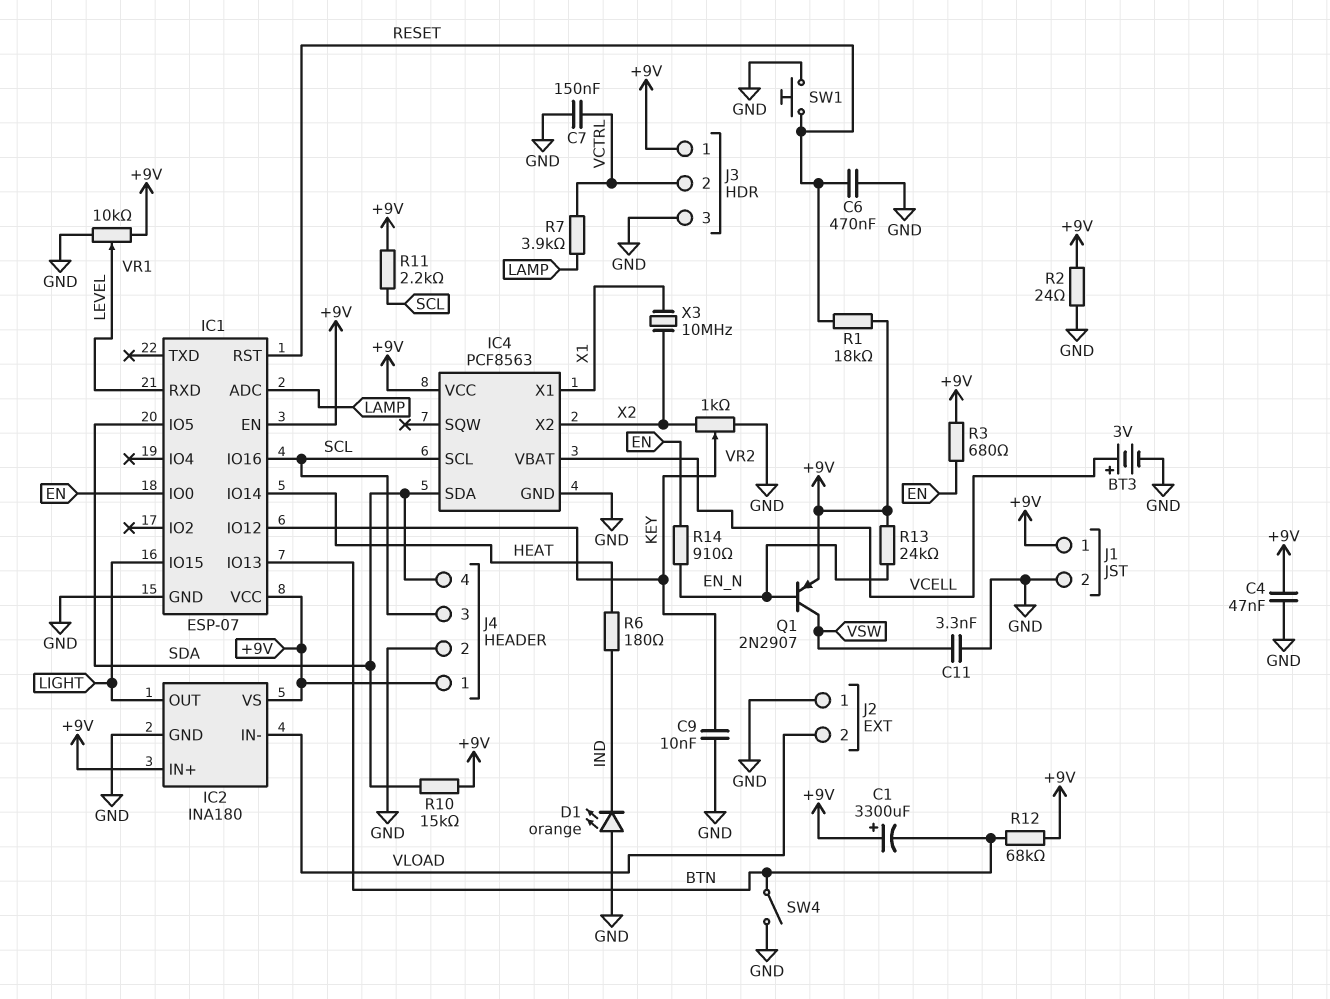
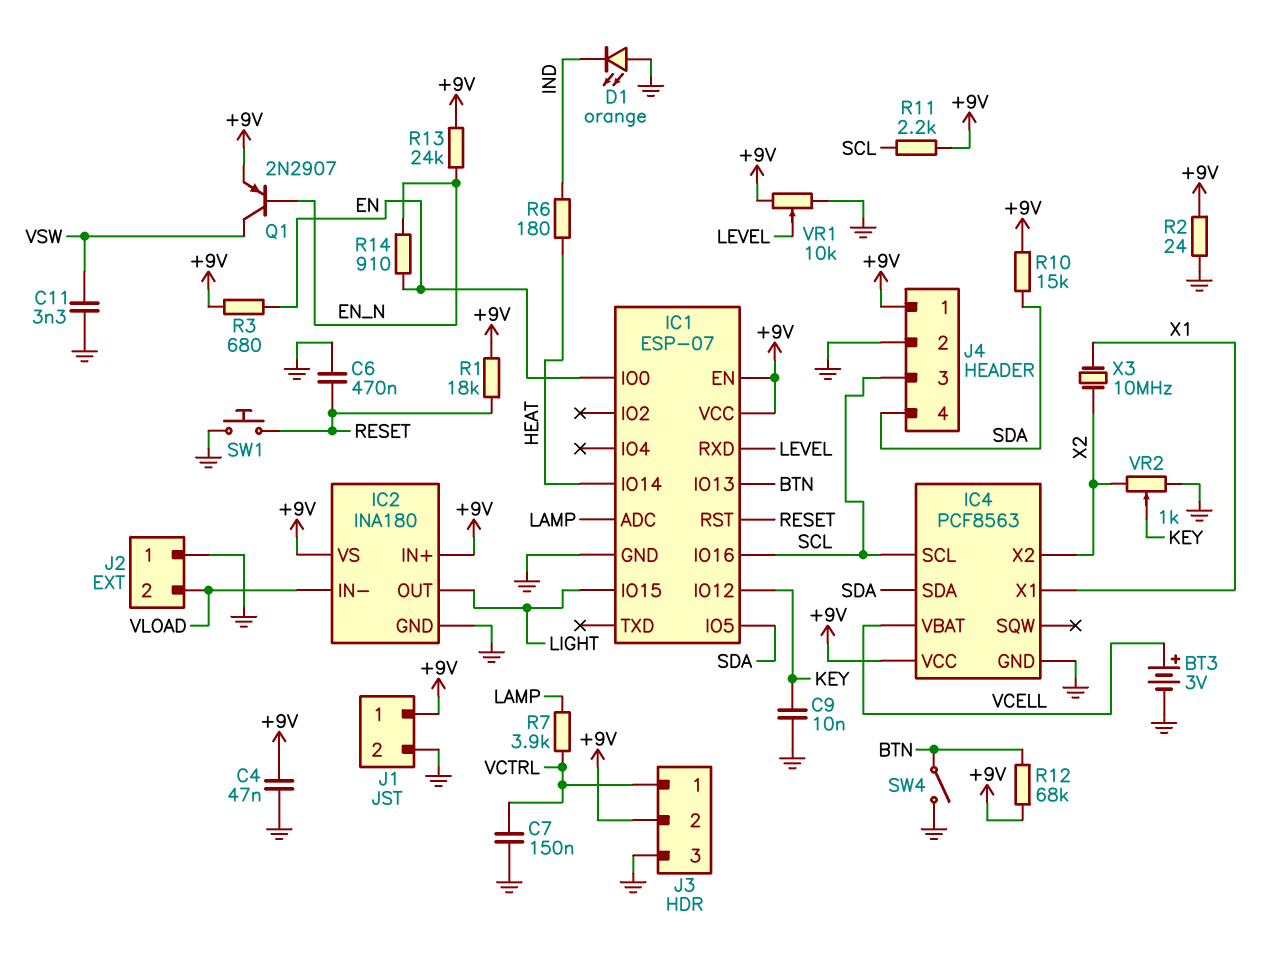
C1: 3300uF (plus +9V, minus BTN) -> none
J3 pin 1: +9V -> VCTRL
J3 pin 2: VCTRL -> +9V

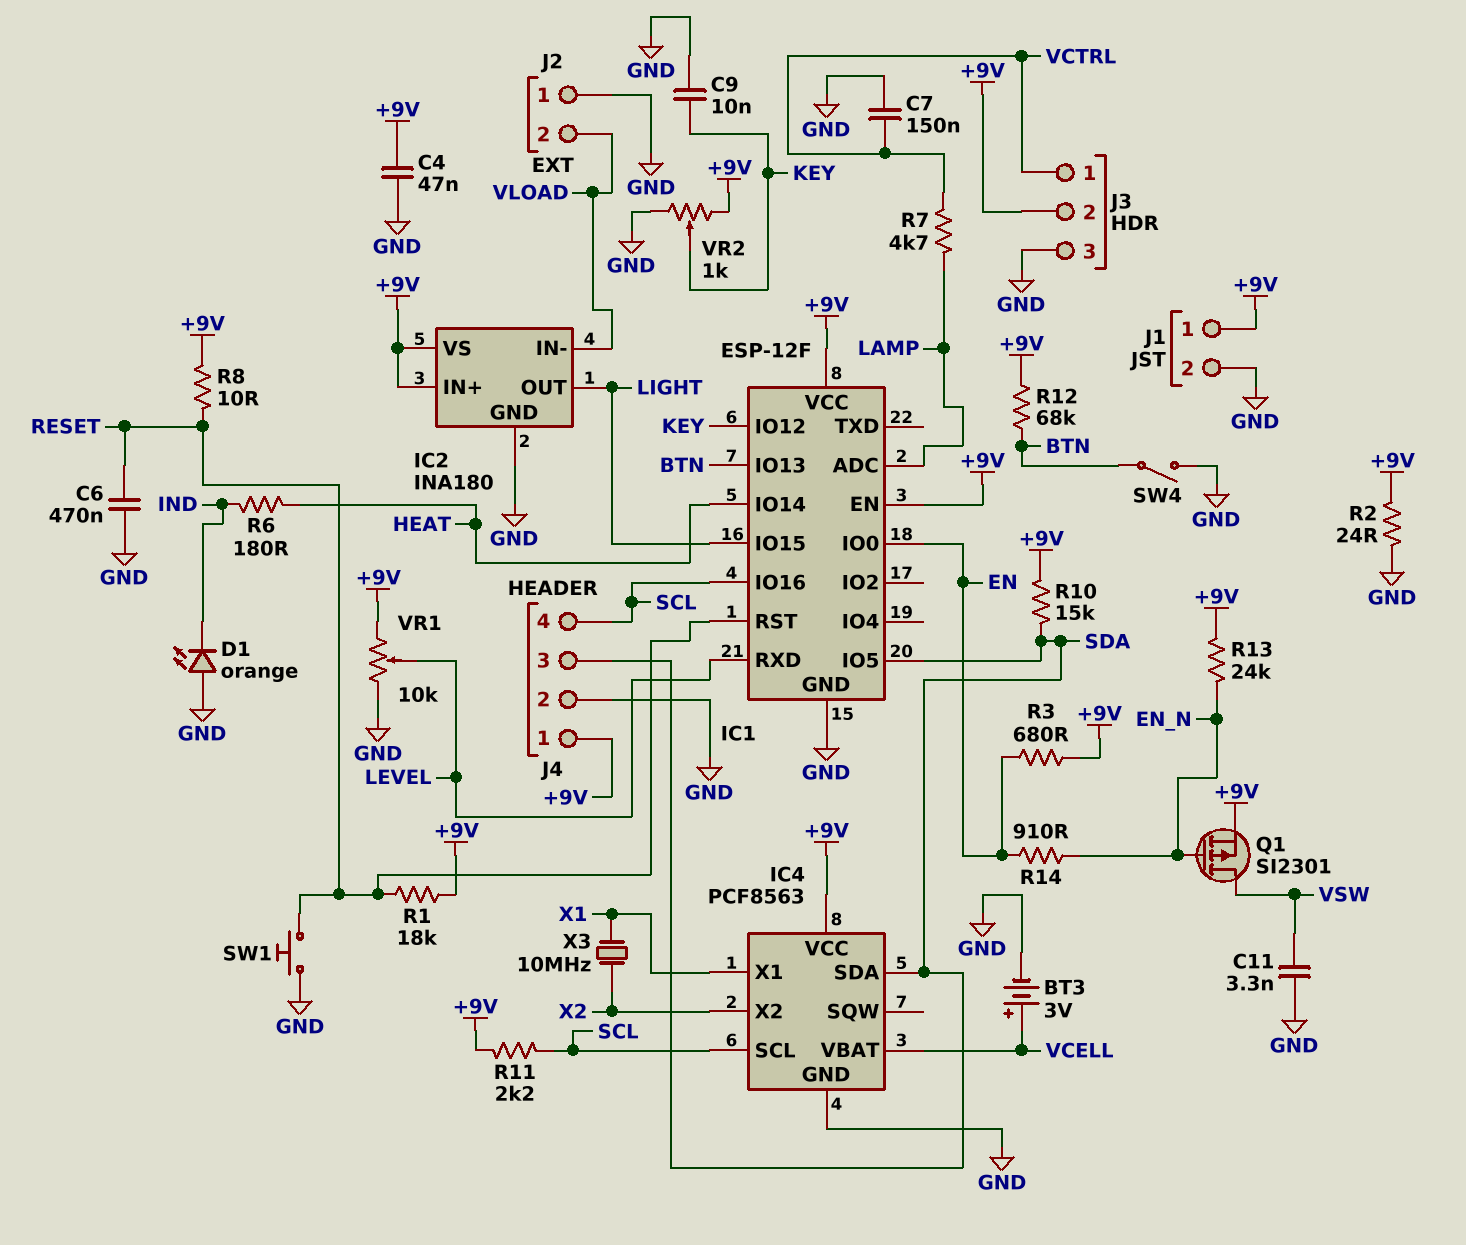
IC1: ESP-07 -> ESP-12F
J4 pin 3: SCL -> SDA
J4 pin 4: SDA -> SCL
Q1: PNP 2N2907 (B EN_N, C VSW, E +9V) -> PMOS SI2301 (G EN_N, D VSW, S +9V)
R7: 3.9k (LAMP, VCTRL) -> 4.7k (LAMP, VCTRL)
R8: none -> 10 (+9V, RESET)
VR2: 1k (GND, X2, wiper KEY) -> 1k (+9V, GND, wiper KEY)

